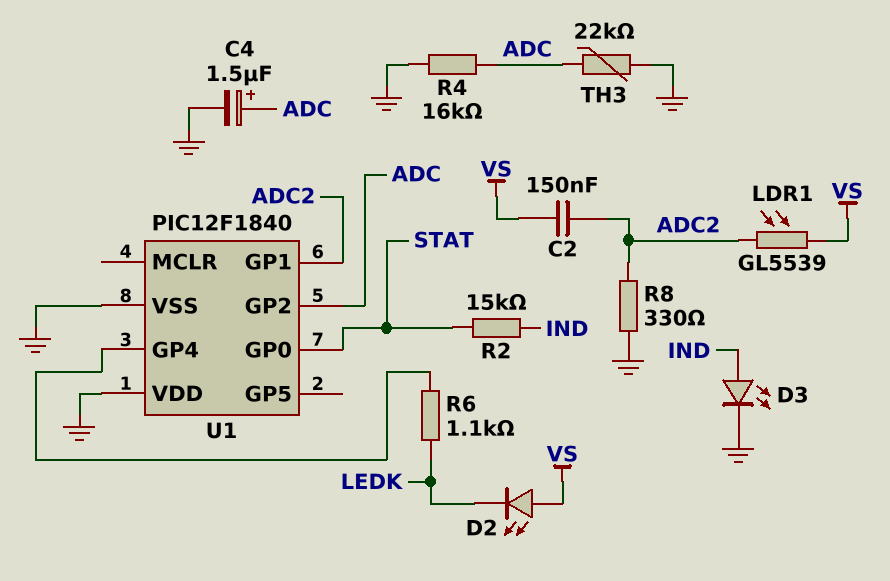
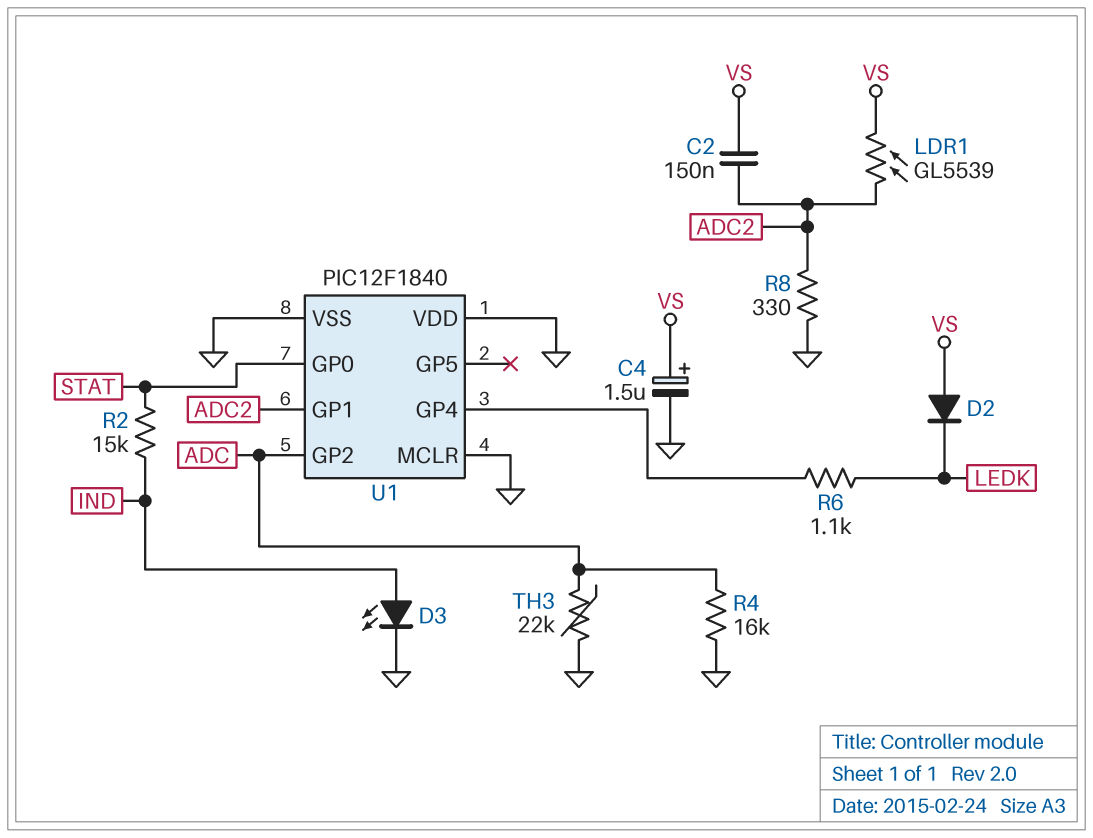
C4: 1.5uF (plus ADC, minus GND) -> 1.5uF (plus VS, minus GND)
D2: LED (A VS, K LEDK) -> diode (A VS, K LEDK)
U1 pin MCLR: none -> GND

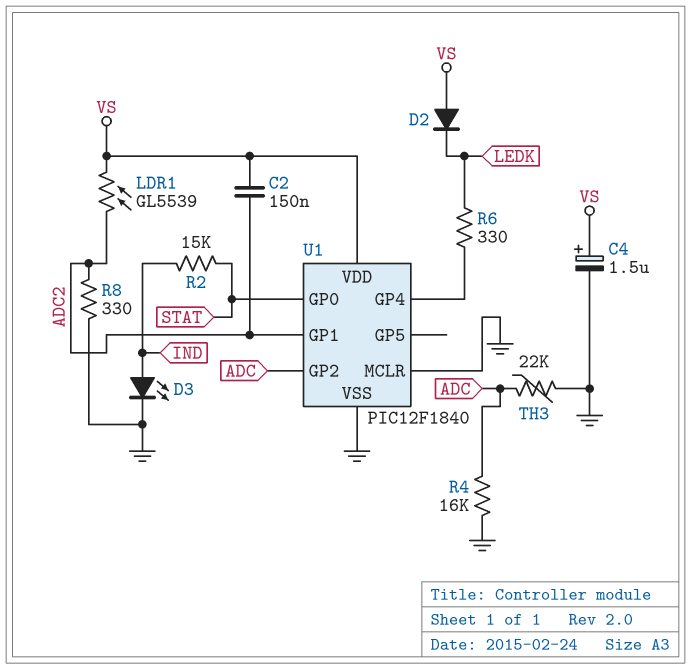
R6: 1.1k (LEDK, U1/GP4) -> 330 (LEDK, U1/GP4)
U1 pin VDD: GND -> VS

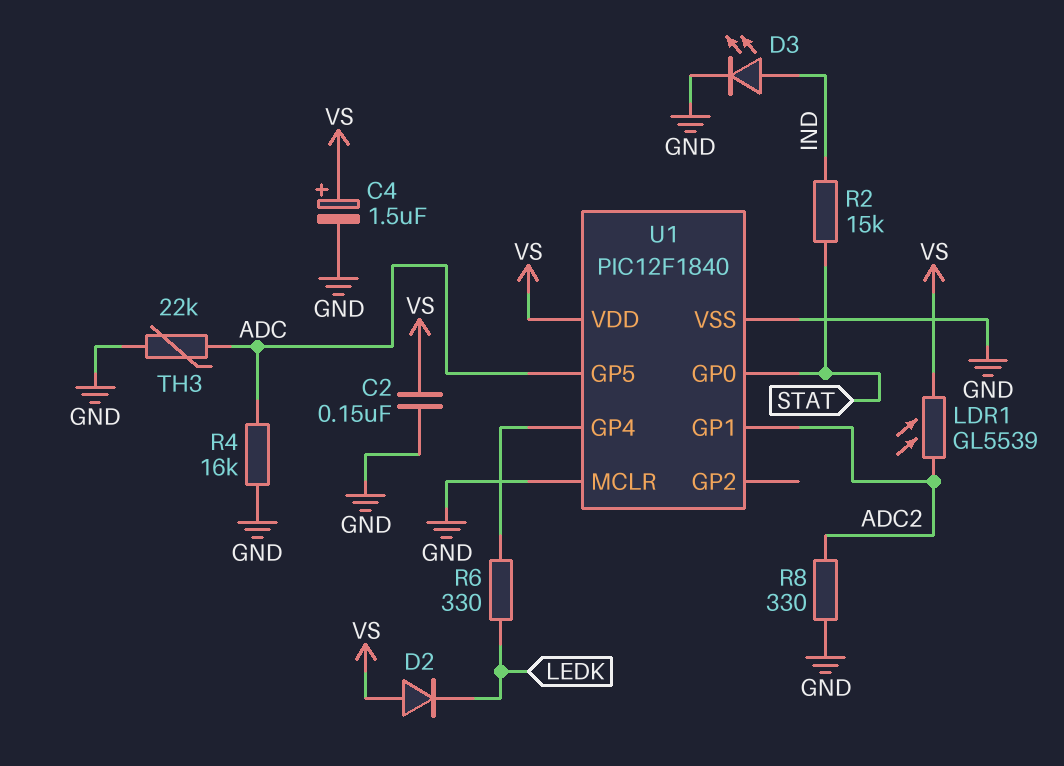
C2: 150nF (ADC2, VS) -> 150nF (GND, VS)
U1 pin GP2: ADC -> none
U1 pin GP5: none -> ADC

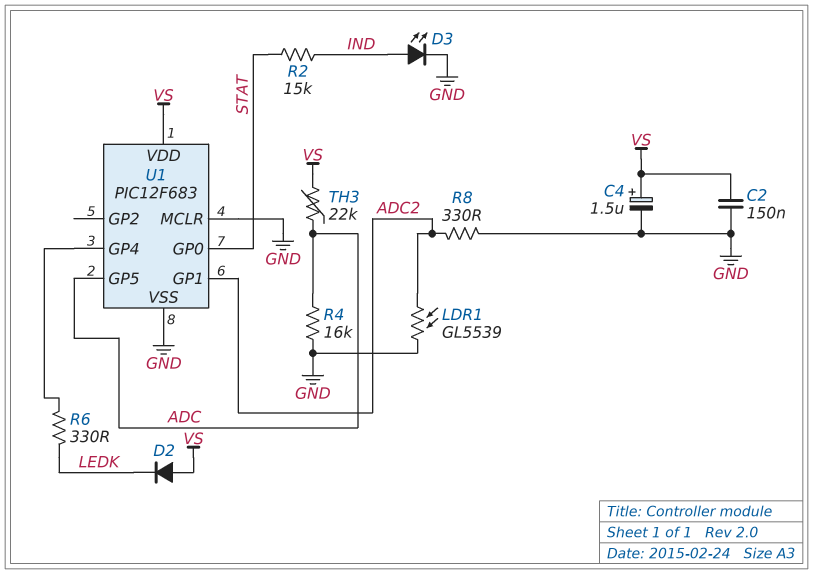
LDR1: GL5539 (ADC2, VS) -> GL5539 (ADC2, GND)
TH3: 22k (ADC, GND) -> 22k (ADC, VS)
U1: PIC12F1840 -> PIC12F683

